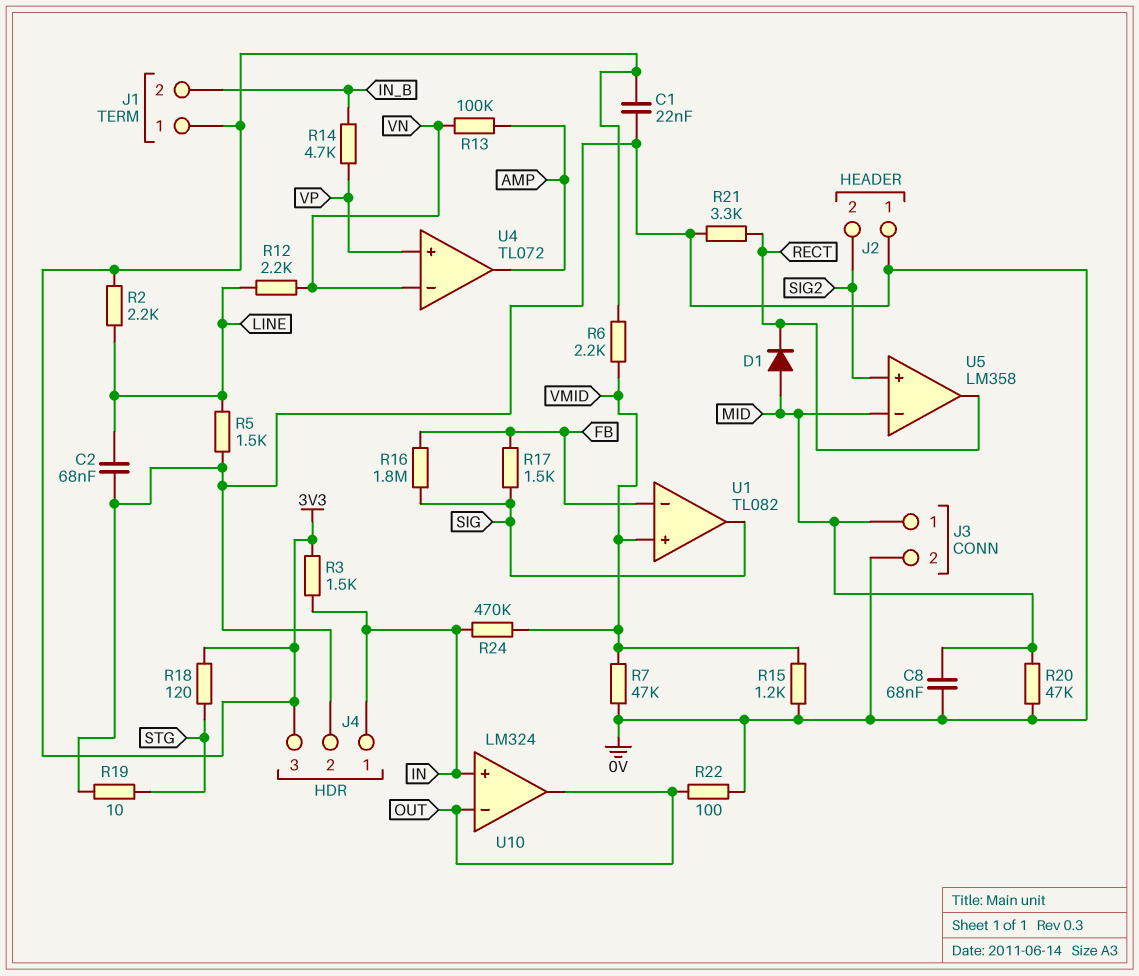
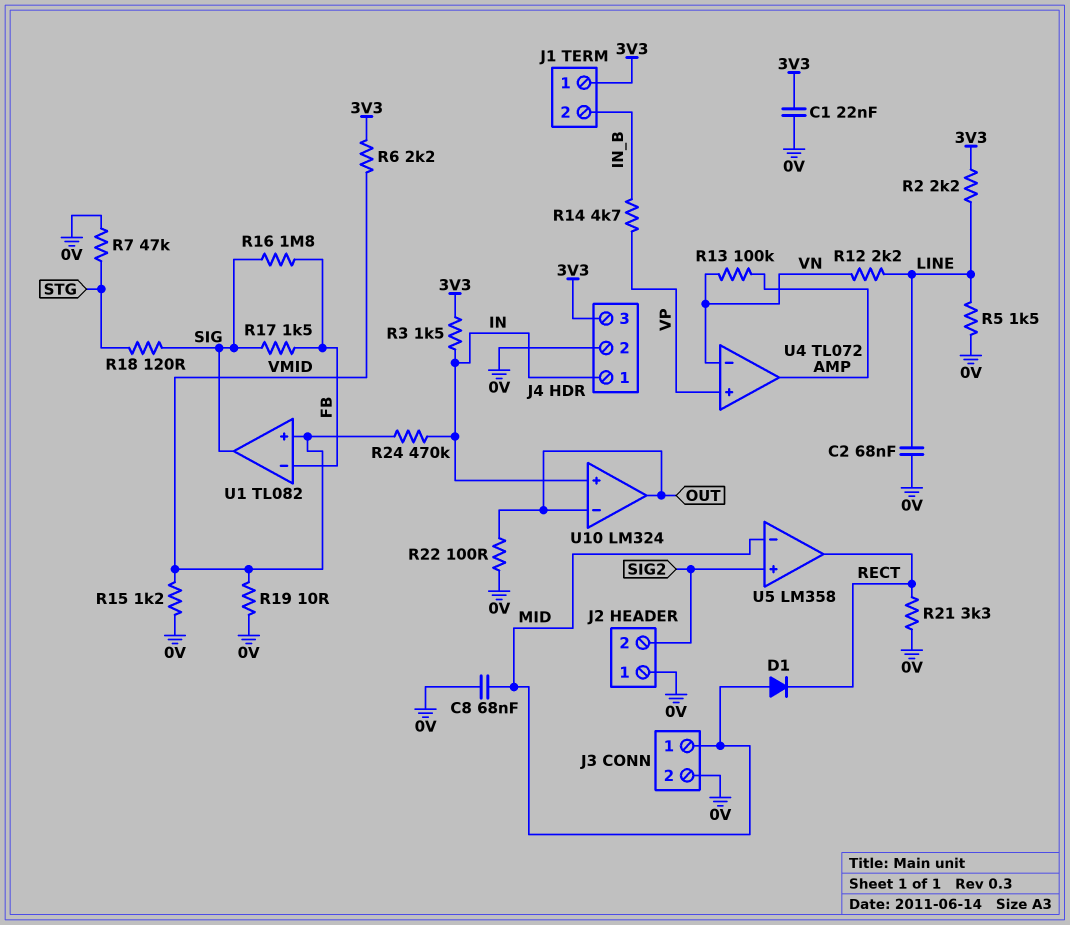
R7: 47k (0V, VMID) -> 47k (0V, STG)
R18: 120 (3V3, STG) -> 120 (SIG, STG)
R19: 10 (0V, STG) -> 10 (0V, VMID)
R20: 47k (0V, MID) -> none

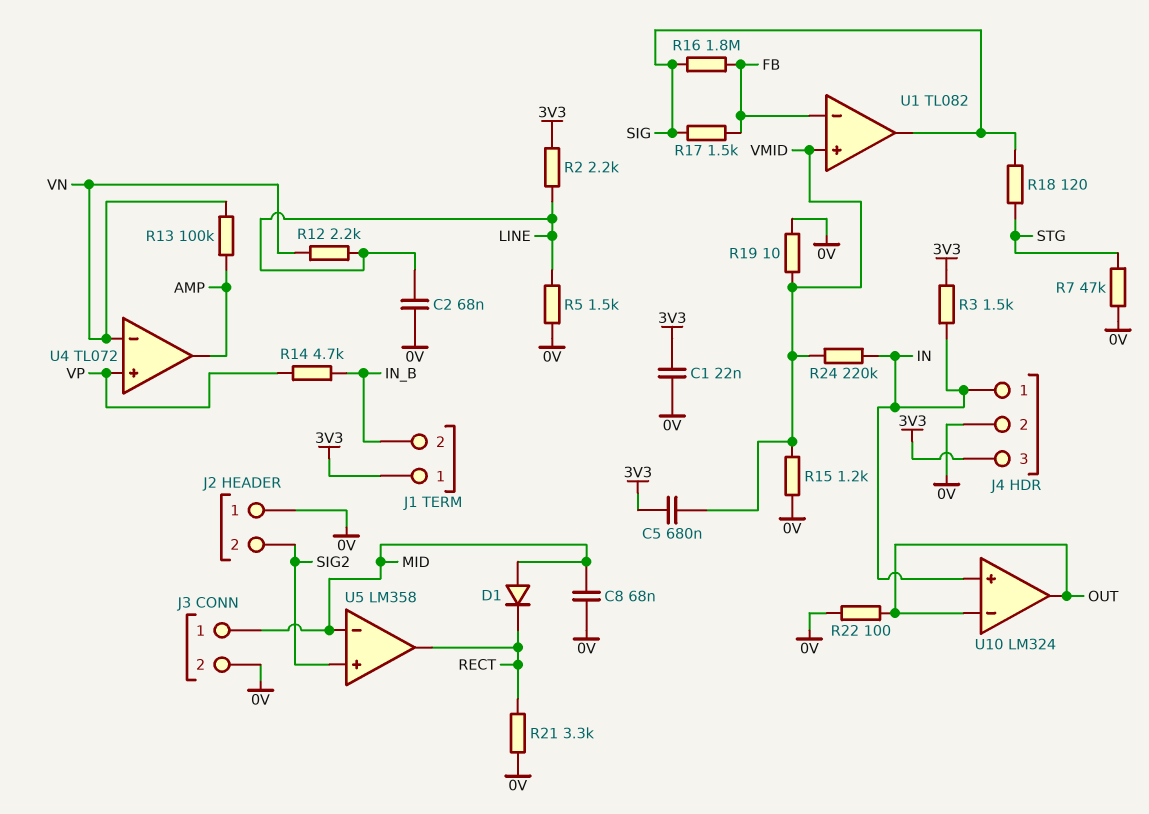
C5: none -> 680nF (3V3, VMID)
R6: 2.2k (3V3, VMID) -> none
R24: 470k (IN, VMID) -> 220k (IN, VMID)

